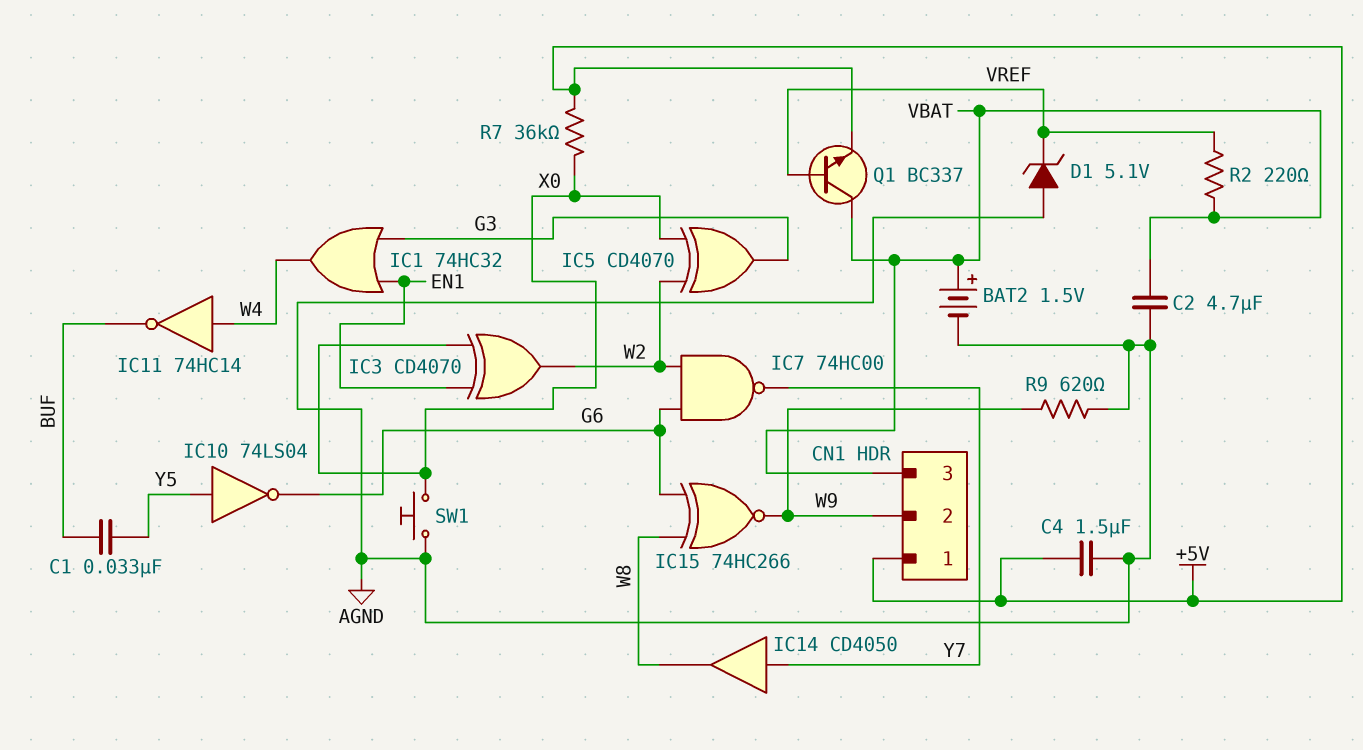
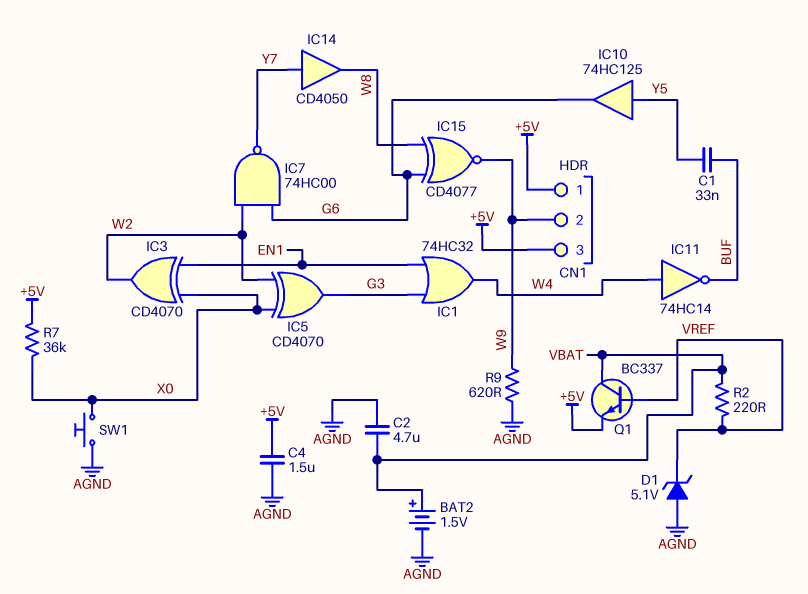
CN1 pin 3: VBAT -> +5V
IC10: NOT 74LS04 (in Y5, out G6) -> buffer 74HC125 (in Y5, out G6)
IC15: XNOR 74HC266 (in G6, in W8, out W9) -> XNOR CD4077 (in G6, in W8, out W9)

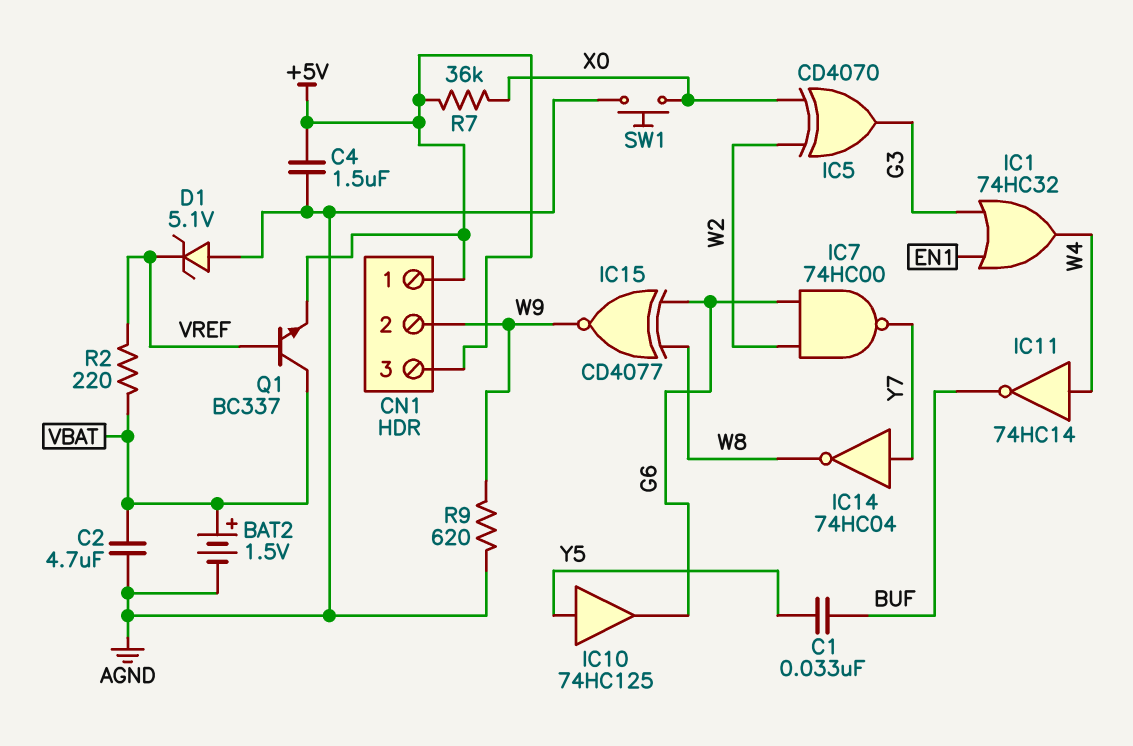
IC3: XOR CD4070 (in EN1, in X0, out W2) -> none
IC14: buffer CD4050 (in Y7, out W8) -> NOT 74HC04 (in Y7, out W8)

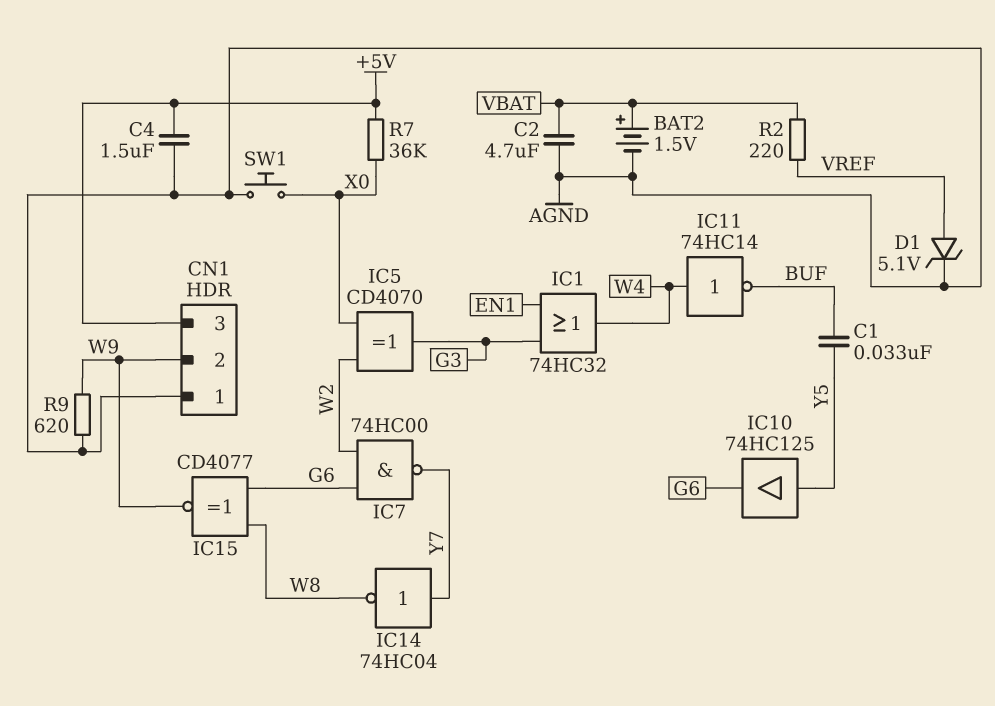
CN1 pin 1: +5V -> AGND
D1: zener 5.1V (A AGND, K VREF) -> zener 5.1V (A VREF, K AGND)
Q1: NPN BC337 (B VREF, C VBAT, E +5V) -> none

